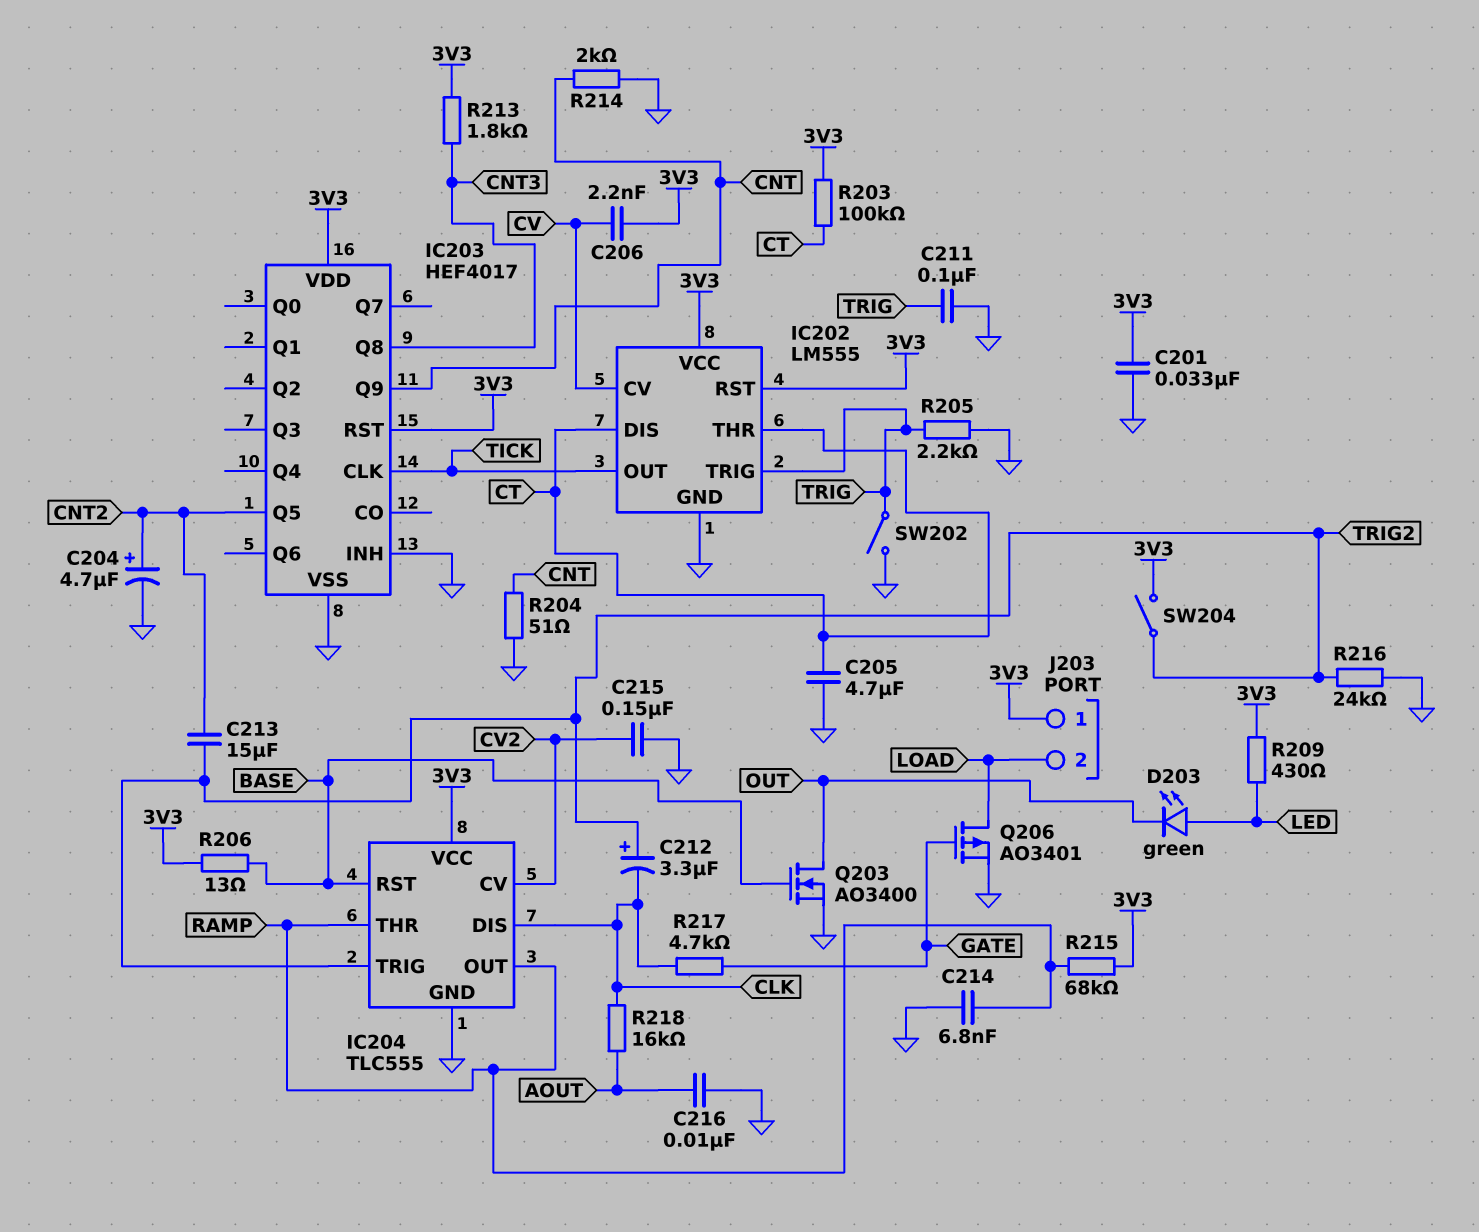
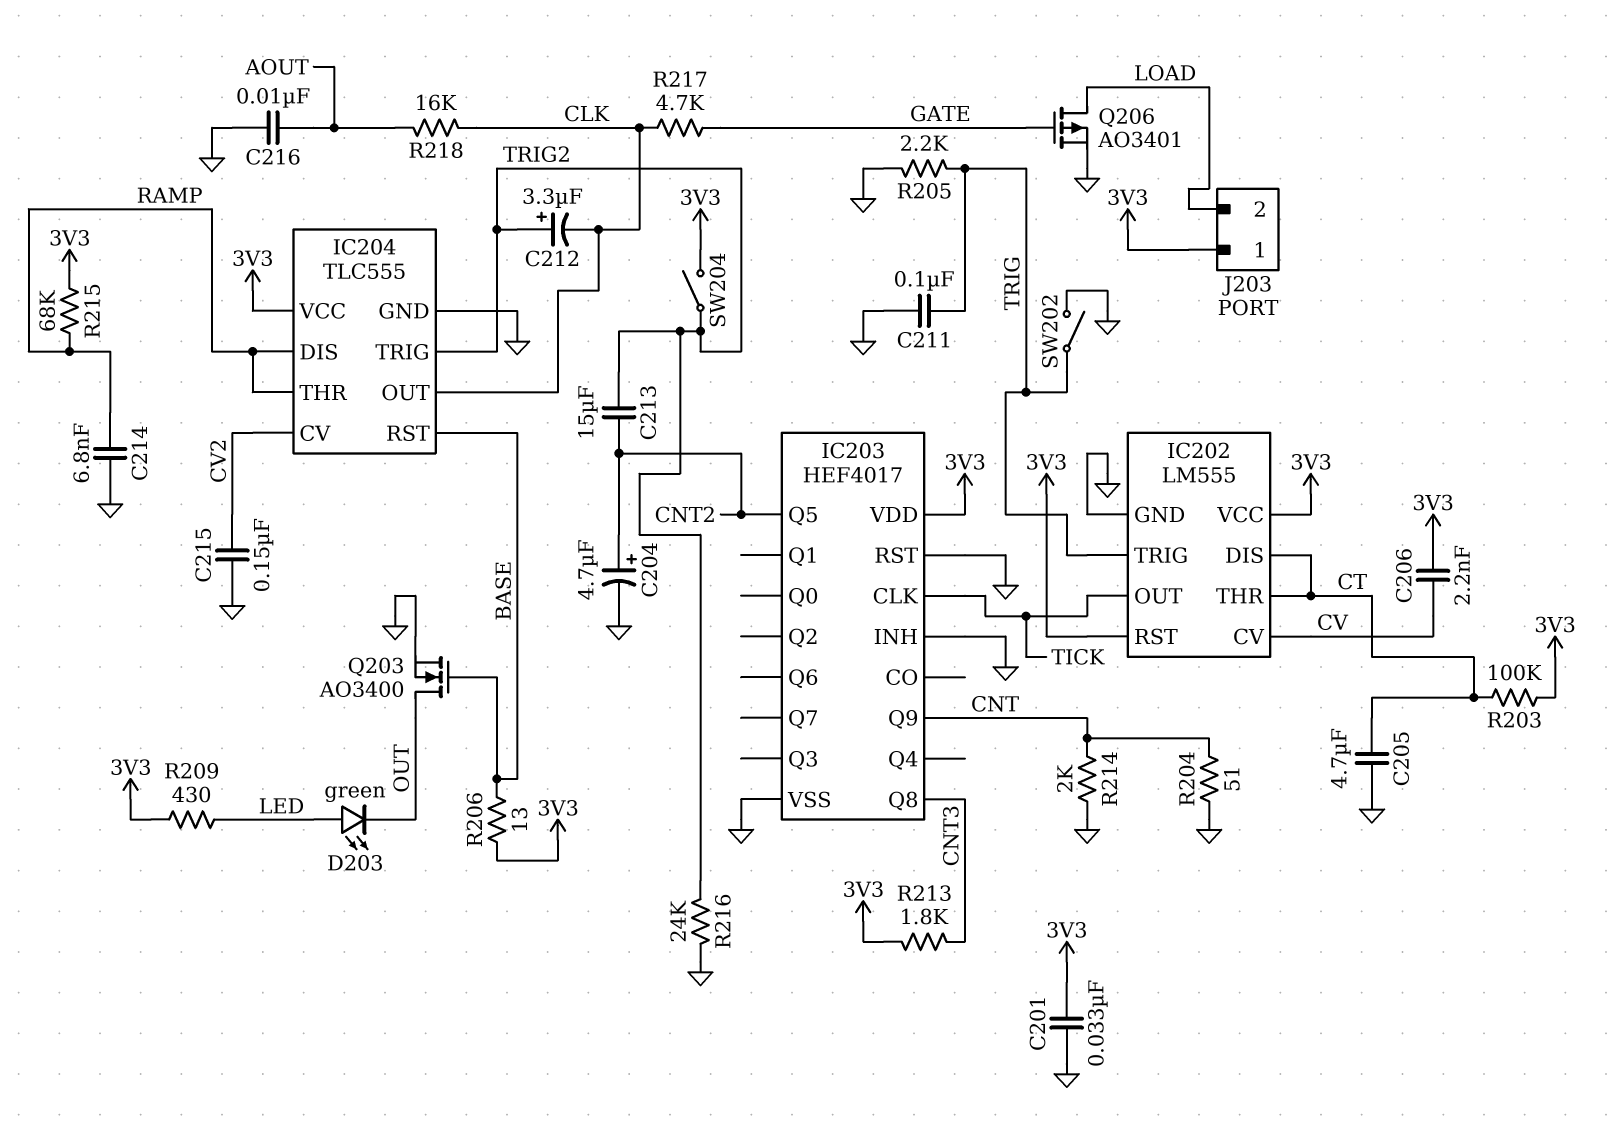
IC203 pin RST: 3V3 -> GND
IC204 pin DIS: CLK -> RAMP
IC204 pin OUT: RAMP -> CLK

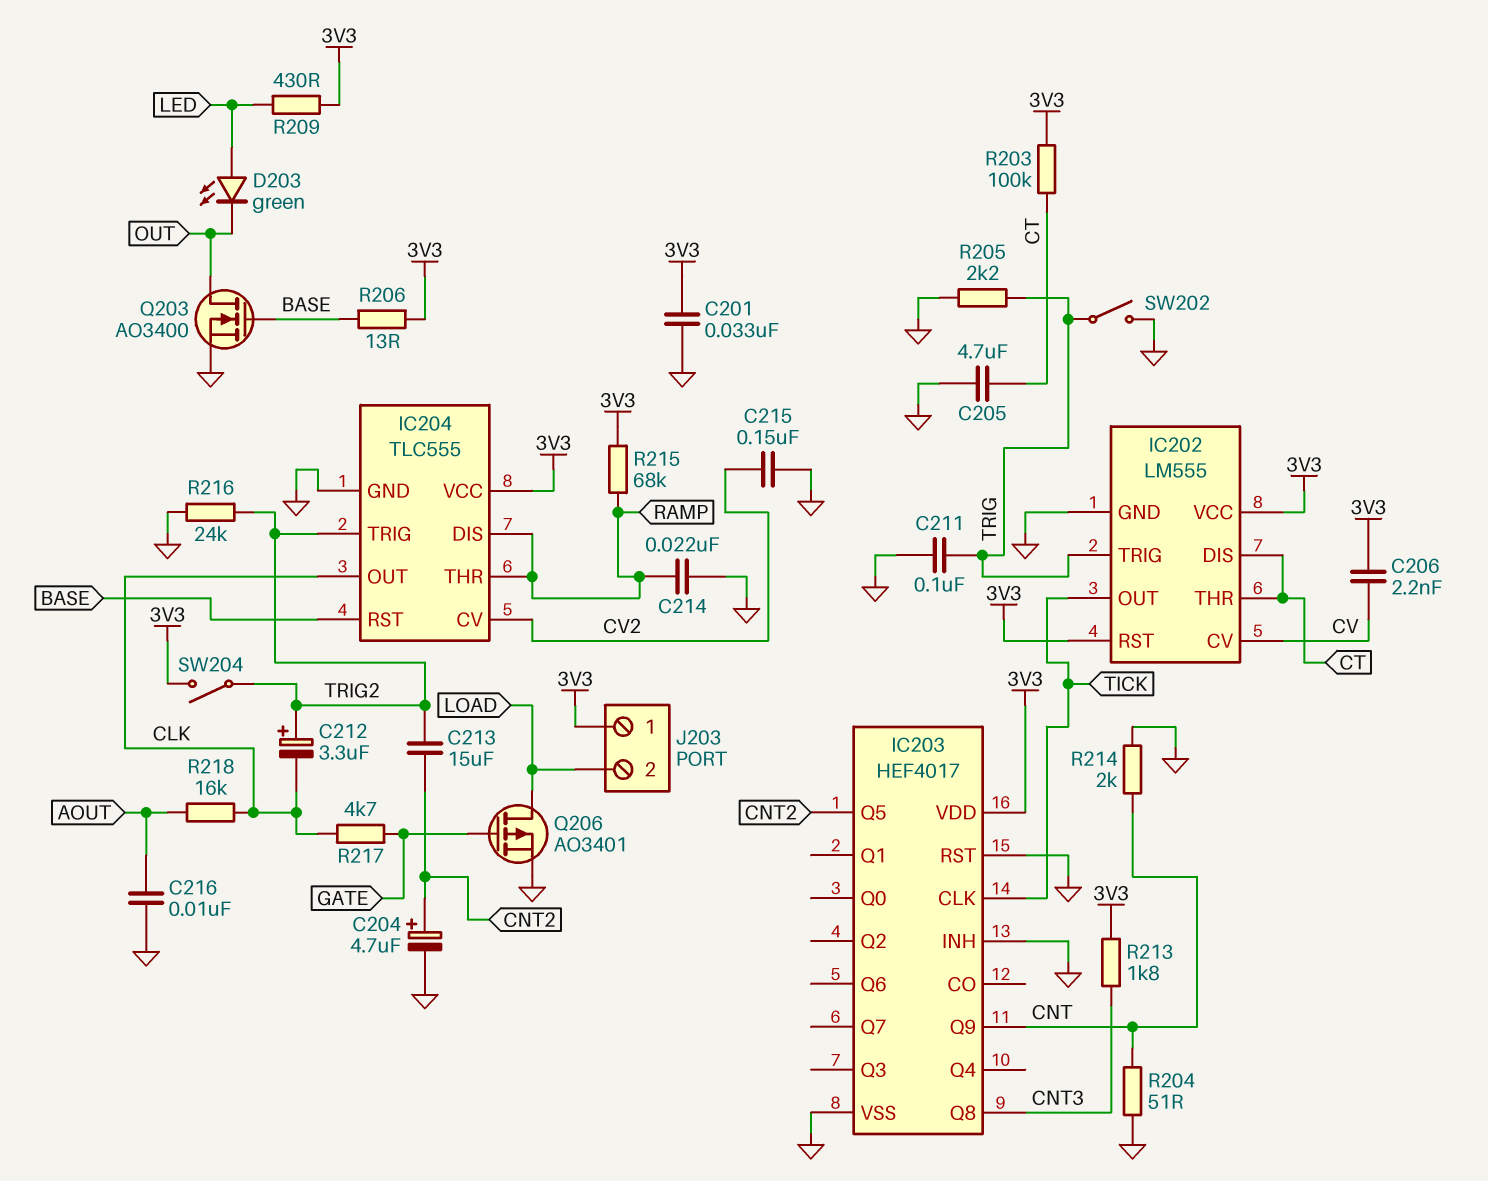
C214: 6.8nF (GND, RAMP) -> 22nF (GND, RAMP)

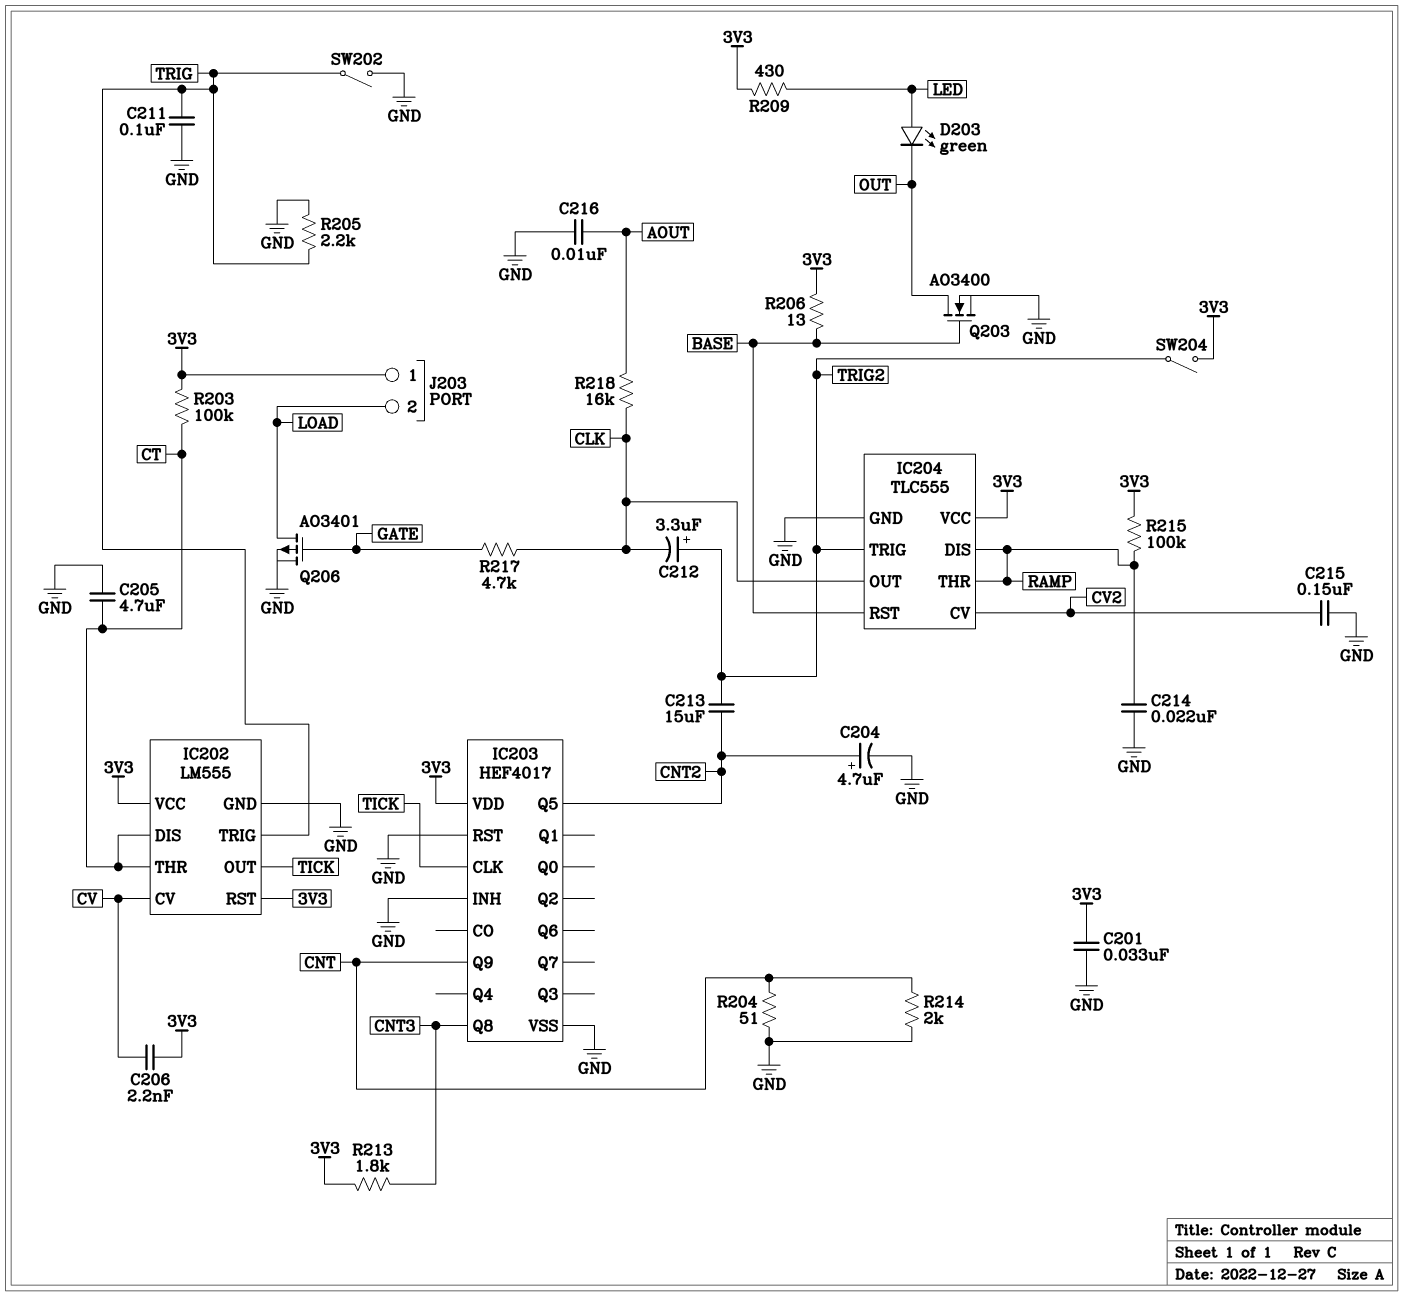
R215: 68k (3V3, RAMP) -> 100k (3V3, RAMP)
R216: 24k (GND, TRIG2) -> none

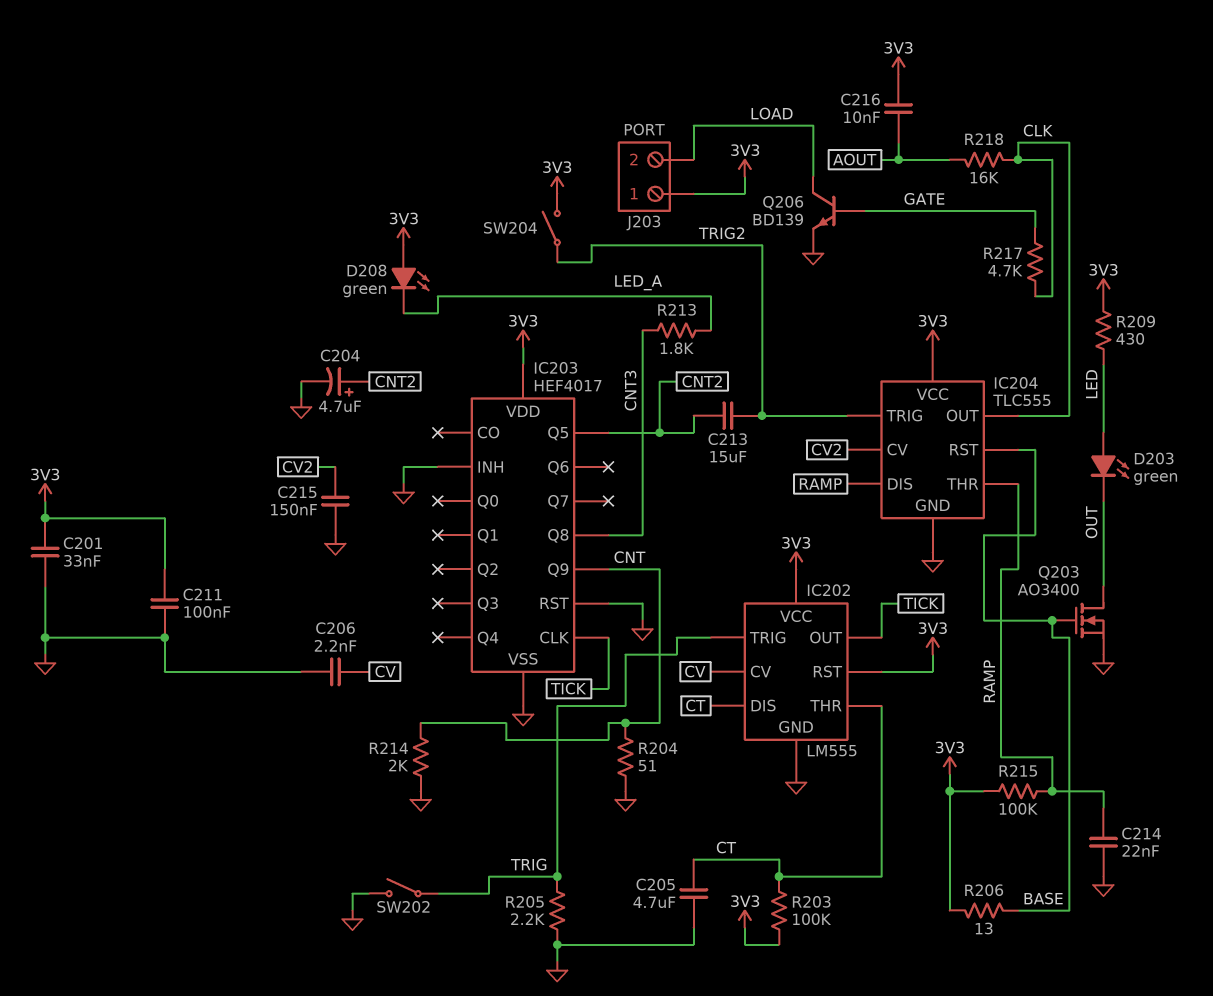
C206: 2.2nF (3V3, CV) -> 2.2nF (CV, GND)
C211: 100nF (GND, TRIG) -> 100nF (3V3, GND)
C212: 3.3uF (plus TRIG2, minus CLK) -> none
C216: 10nF (AOUT, GND) -> 10nF (3V3, AOUT)
D208: none -> LED green (A 3V3, K LED_A)
Q206: PMOS AO3401 (G GATE, D LOAD, S GND) -> NPN BD139 (B GATE, C LOAD, E GND)
R213: 1.8k (3V3, CNT3) -> 1.8k (CNT3, LED_A)

